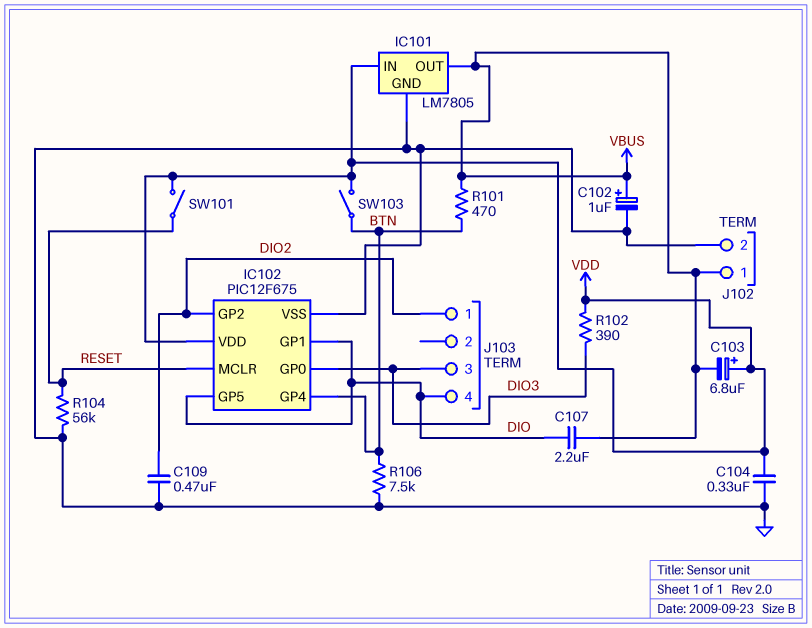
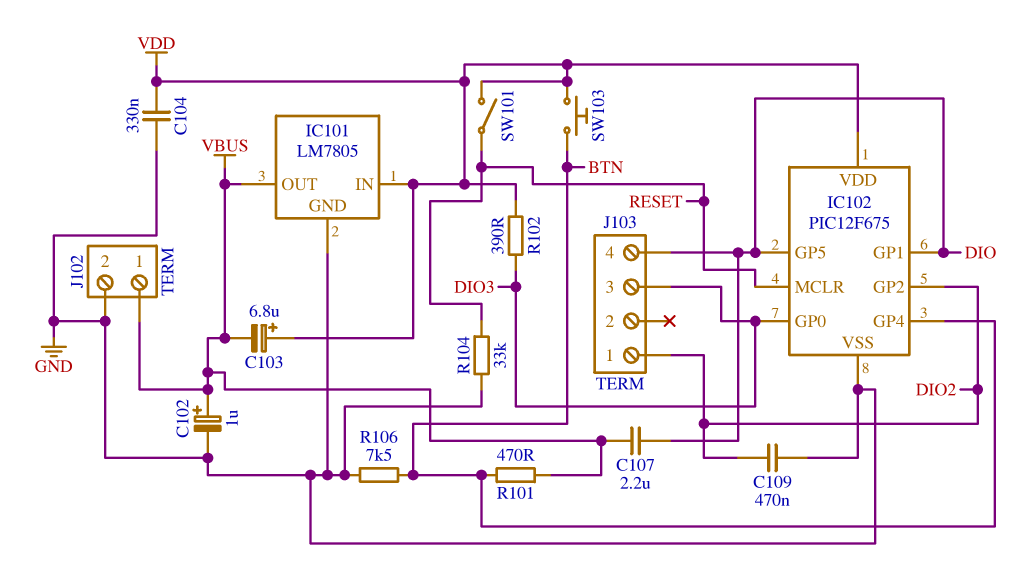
R104: 56k (GND, RESET) -> 33k (GND, RESET)
SW103: switch (BTN, VDD) -> button (BTN, VDD)

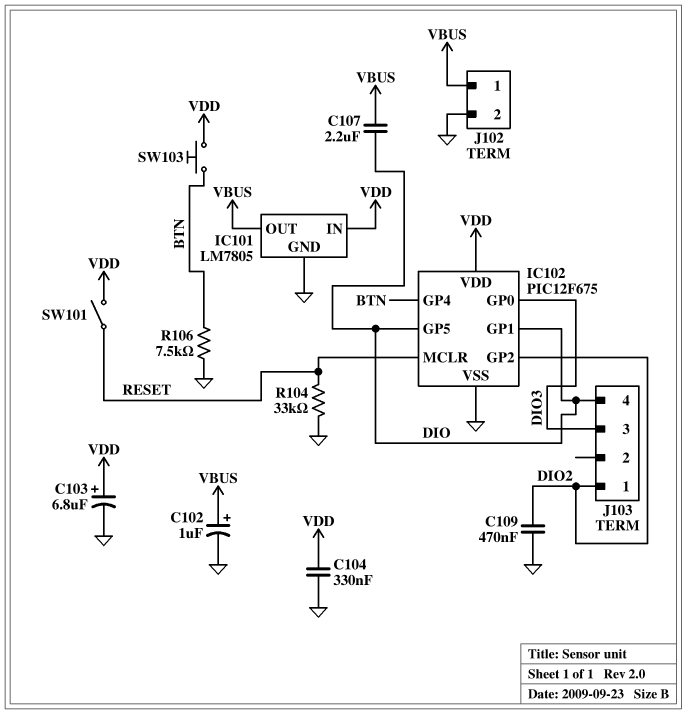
C103: 6.8uF (plus VDD, minus VBUS) -> 6.8uF (plus VDD, minus GND)
R101: 470 (BTN, VBUS) -> none
R102: 390 (DIO3, VDD) -> none

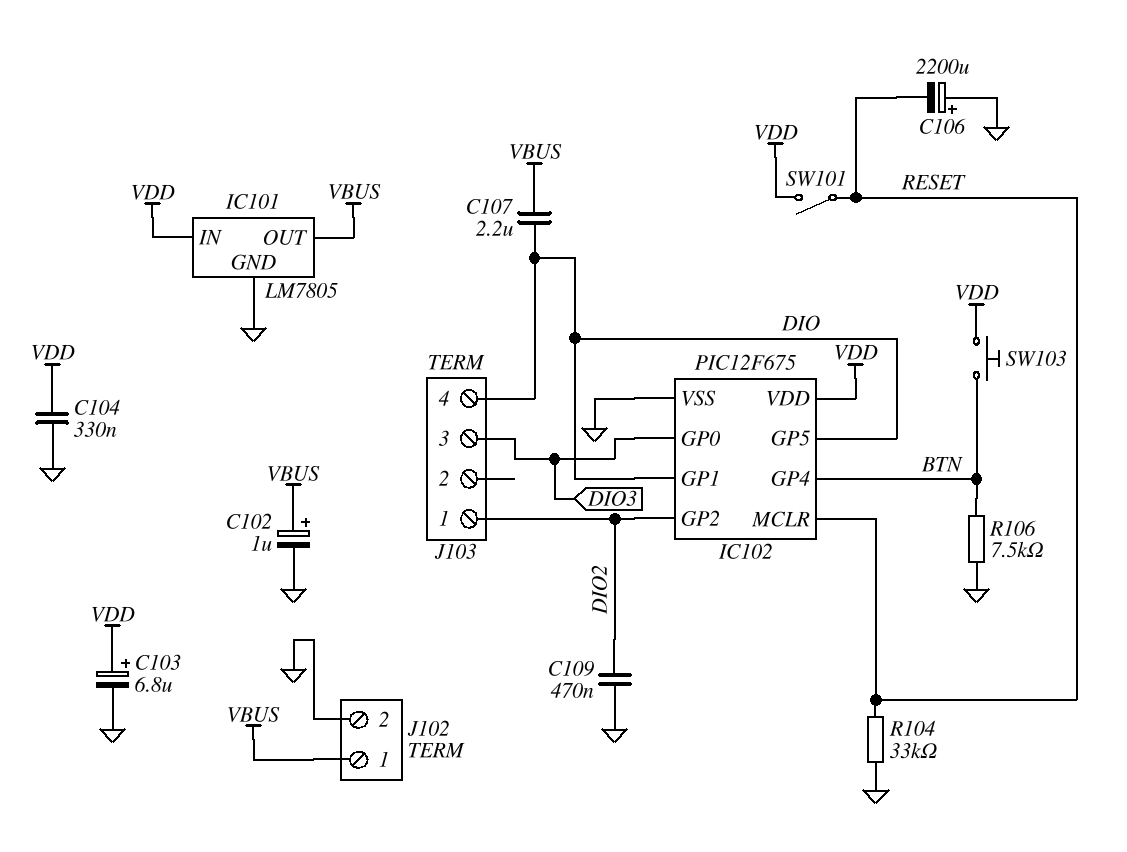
C106: none -> 2200uF (plus GND, minus RESET)

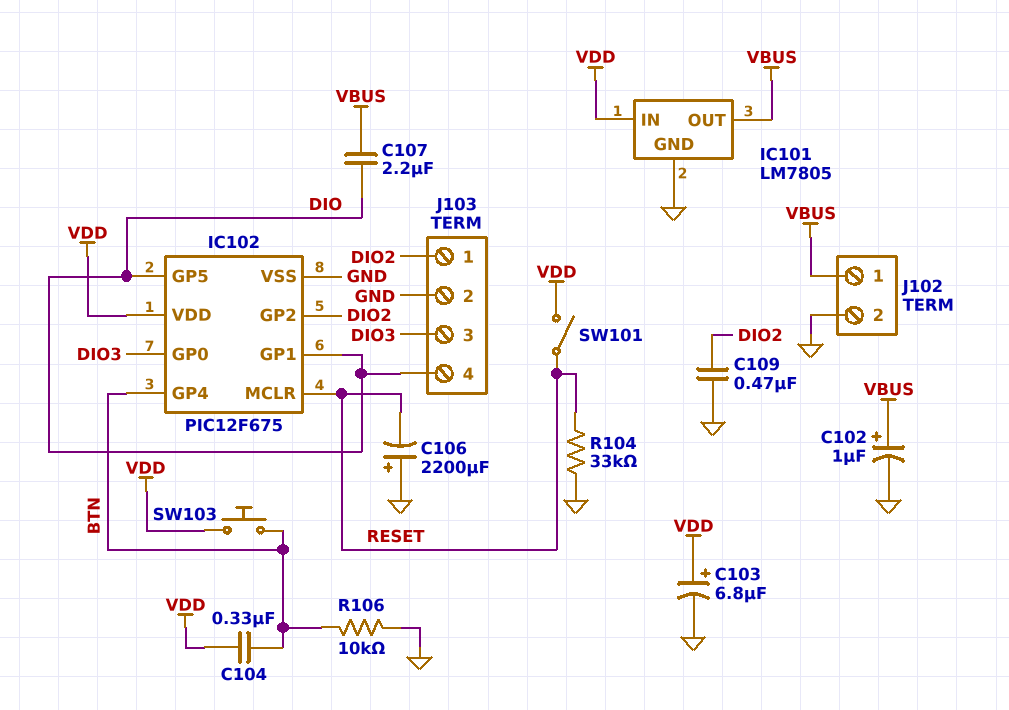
C104: 330nF (GND, VDD) -> 330nF (BTN, VDD)
J103 pin 2: none -> GND
R106: 7.5k (BTN, GND) -> 10k (BTN, GND)

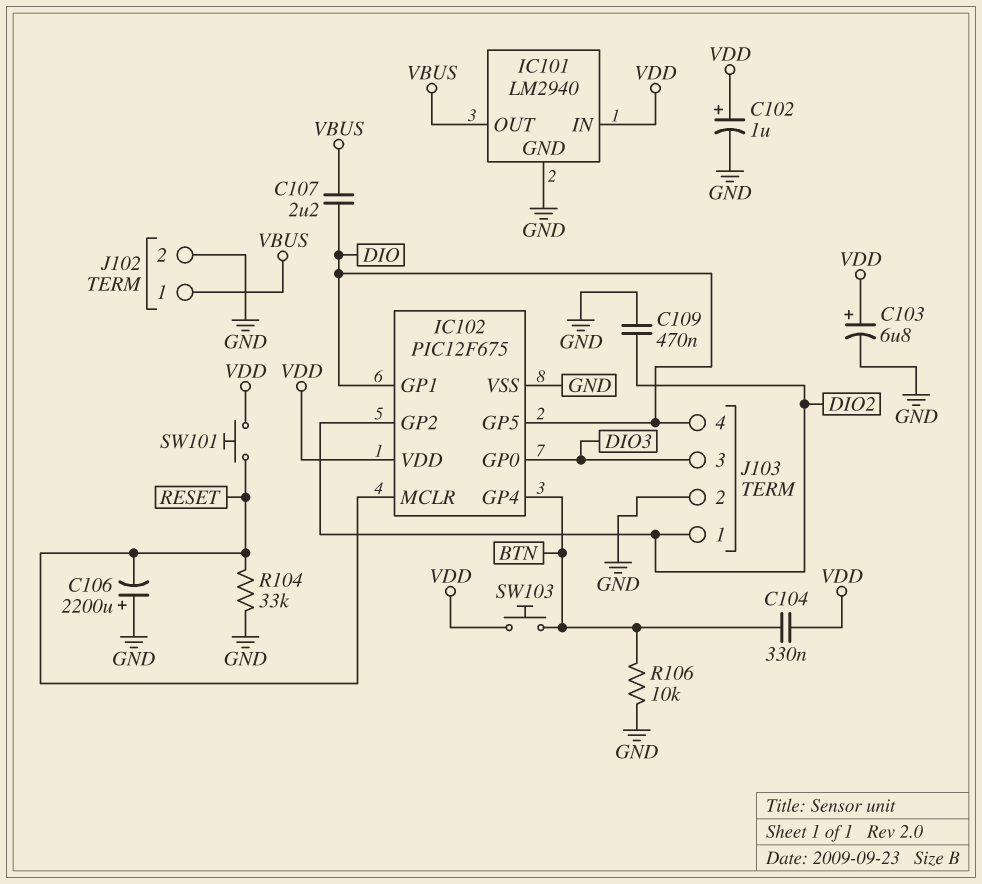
C102: 1uF (plus VBUS, minus GND) -> 1uF (plus VDD, minus GND)
IC101: LM7805 -> LM2940
SW101: switch (RESET, VDD) -> button (RESET, VDD)

